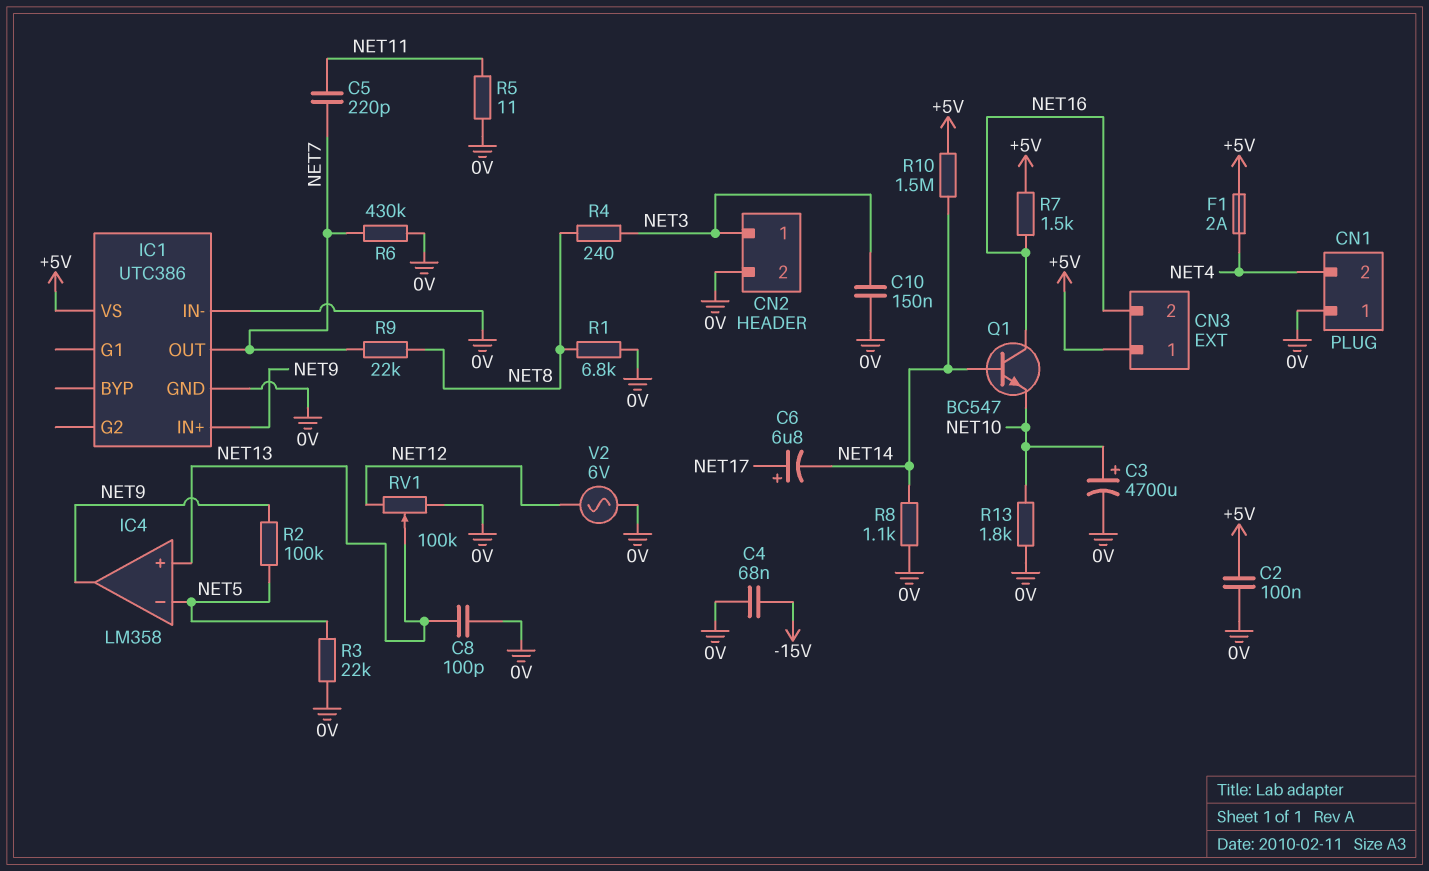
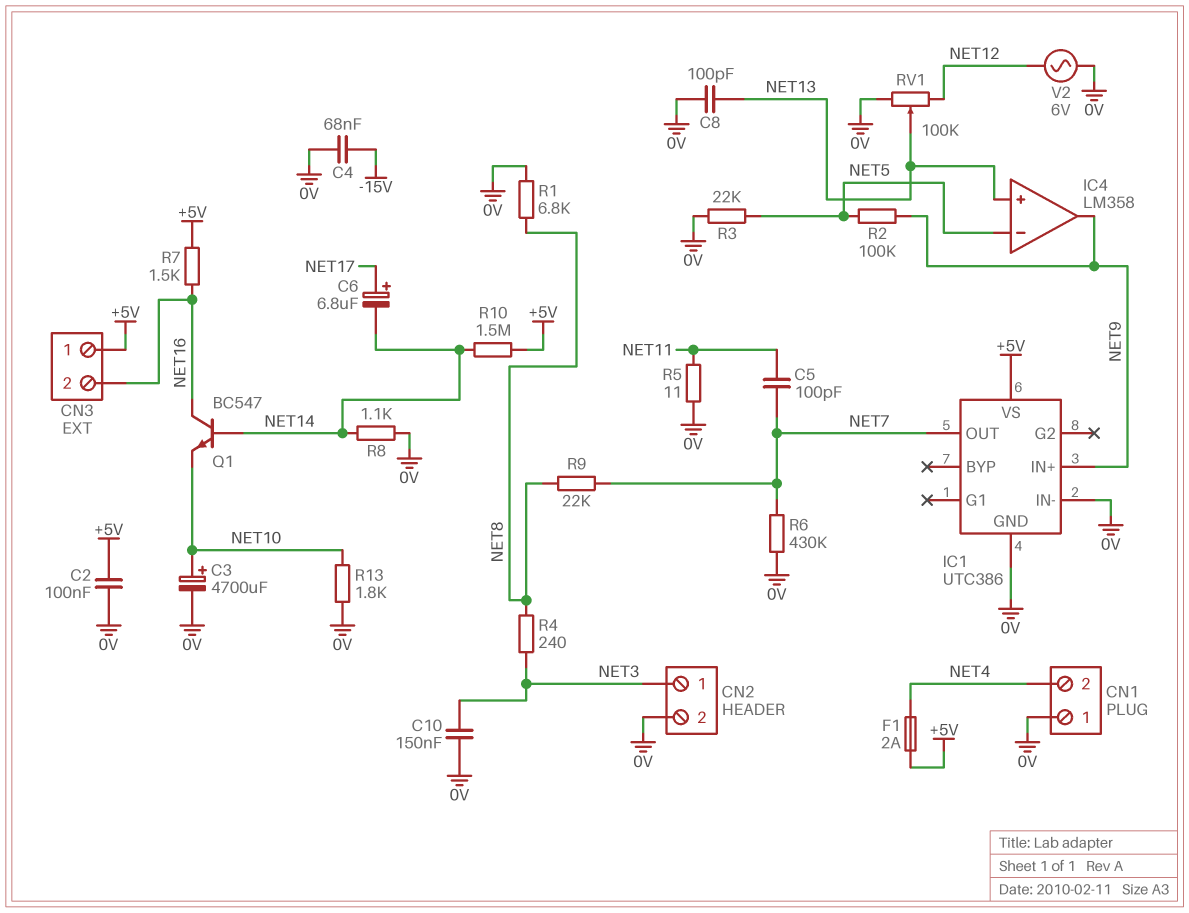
C5: 220pF (NET7, NET11) -> 100pF (NET7, NET11)

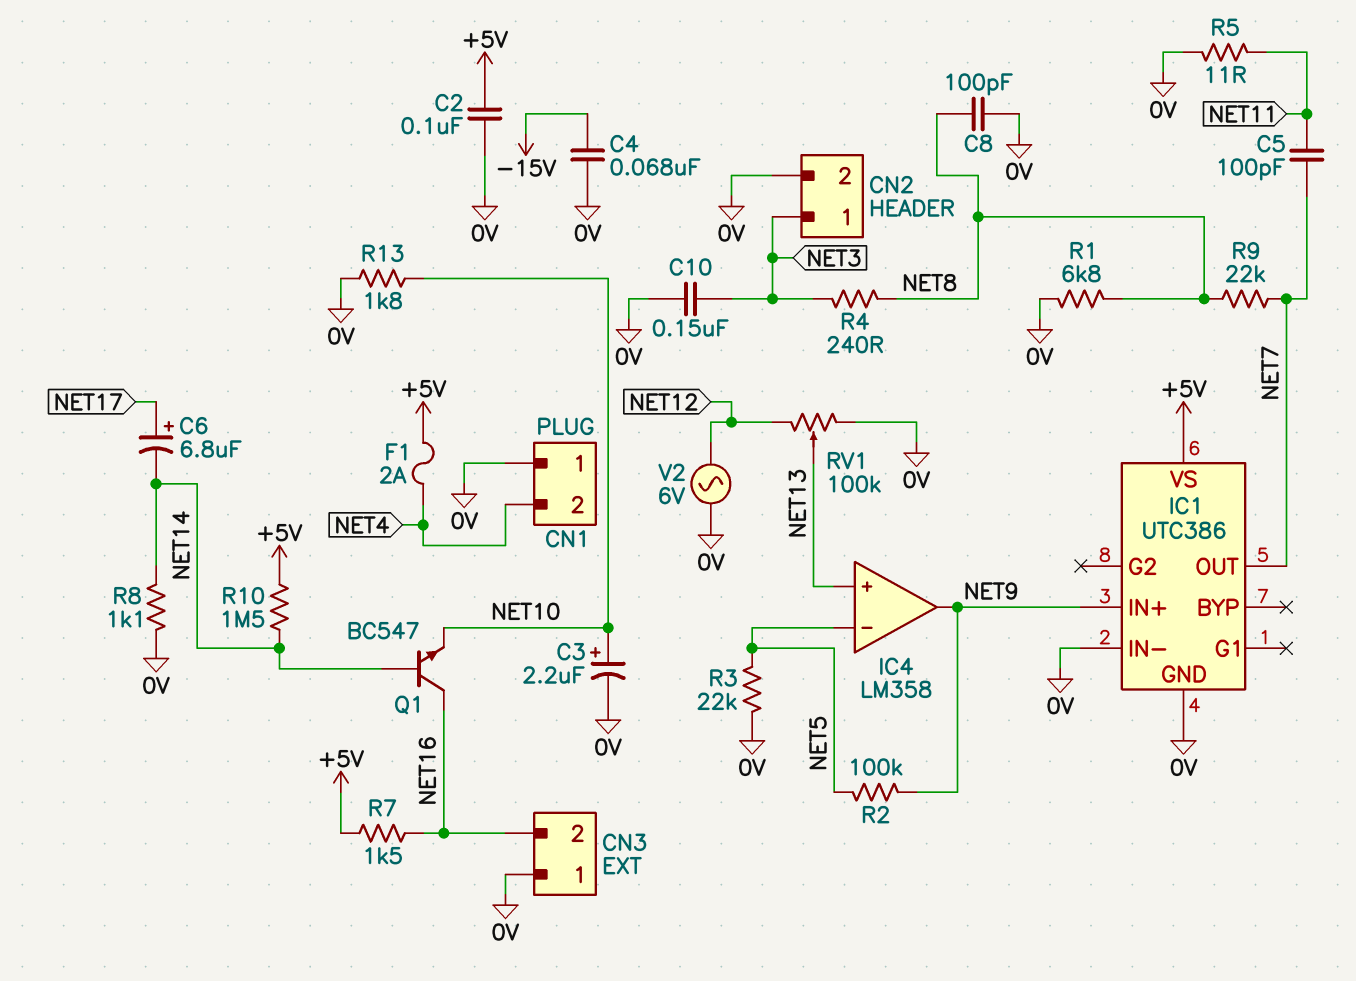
C3: 4700uF (plus NET10, minus 0V) -> 2.2uF (plus NET10, minus 0V)
C8: 100pF (0V, NET13) -> 100pF (0V, NET8)
CN3 pin 1: +5V -> 0V
R6: 430k (0V, NET7) -> none

